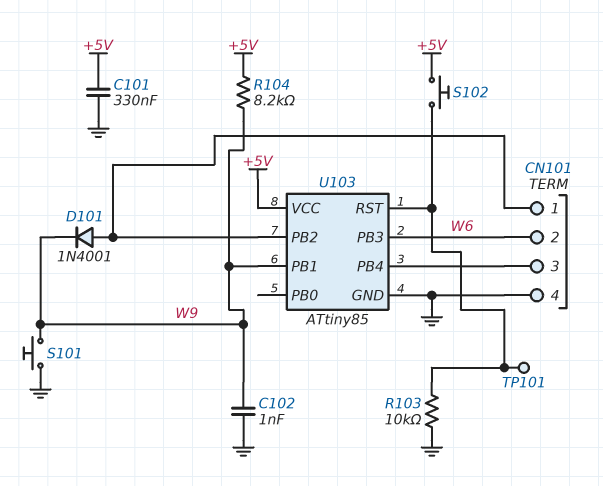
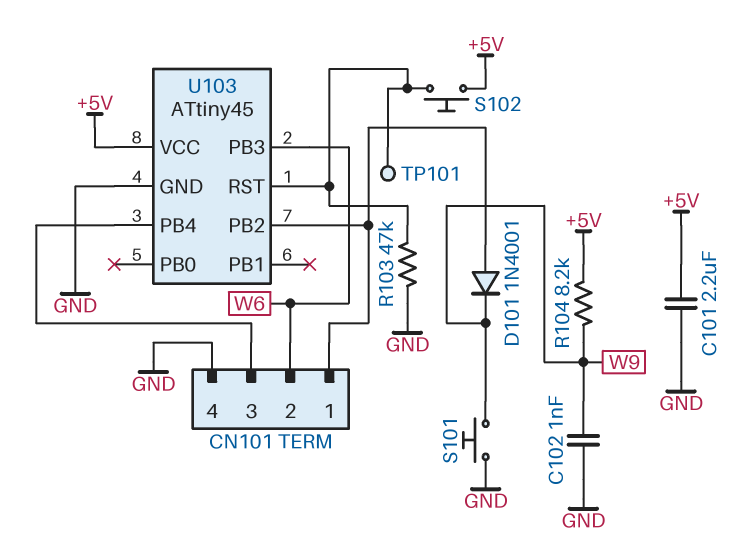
C101: 330nF (+5V, GND) -> 2.2uF (+5V, GND)
R103: 10k (GND, U103/RST) -> 47k (GND, U103/RST)
U103: ATtiny85 -> ATtiny45
U103 pin PB1: W9 -> none

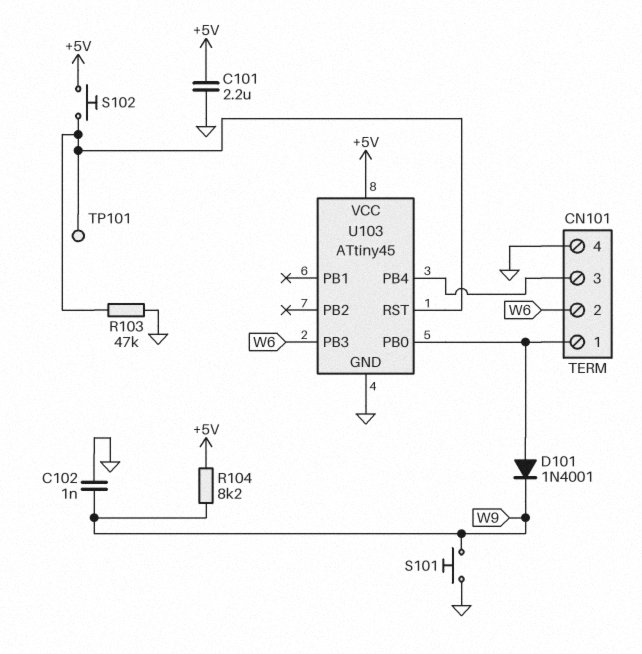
U103 pin PB0: none -> CN101/1
U103 pin PB2: CN101/1 -> none

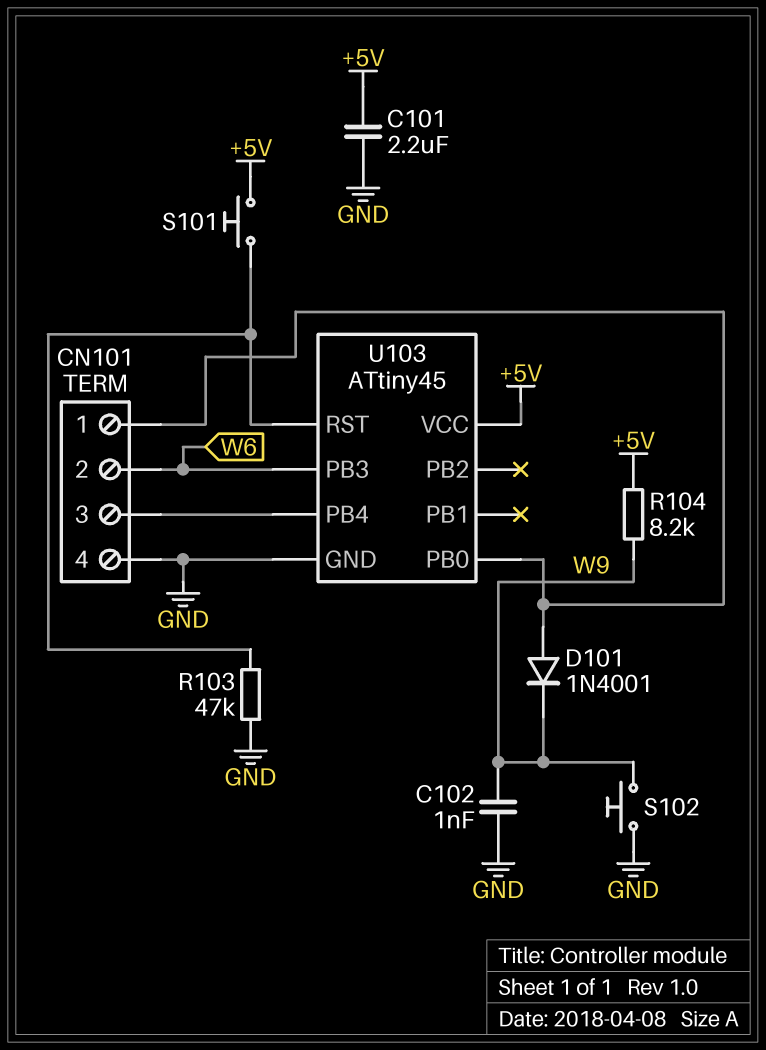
S101: button (GND, W9) -> button (+5V, U103/RST)
S102: button (+5V, U103/RST) -> button (GND, W9)
TP101: test point (U103/RST) -> none

